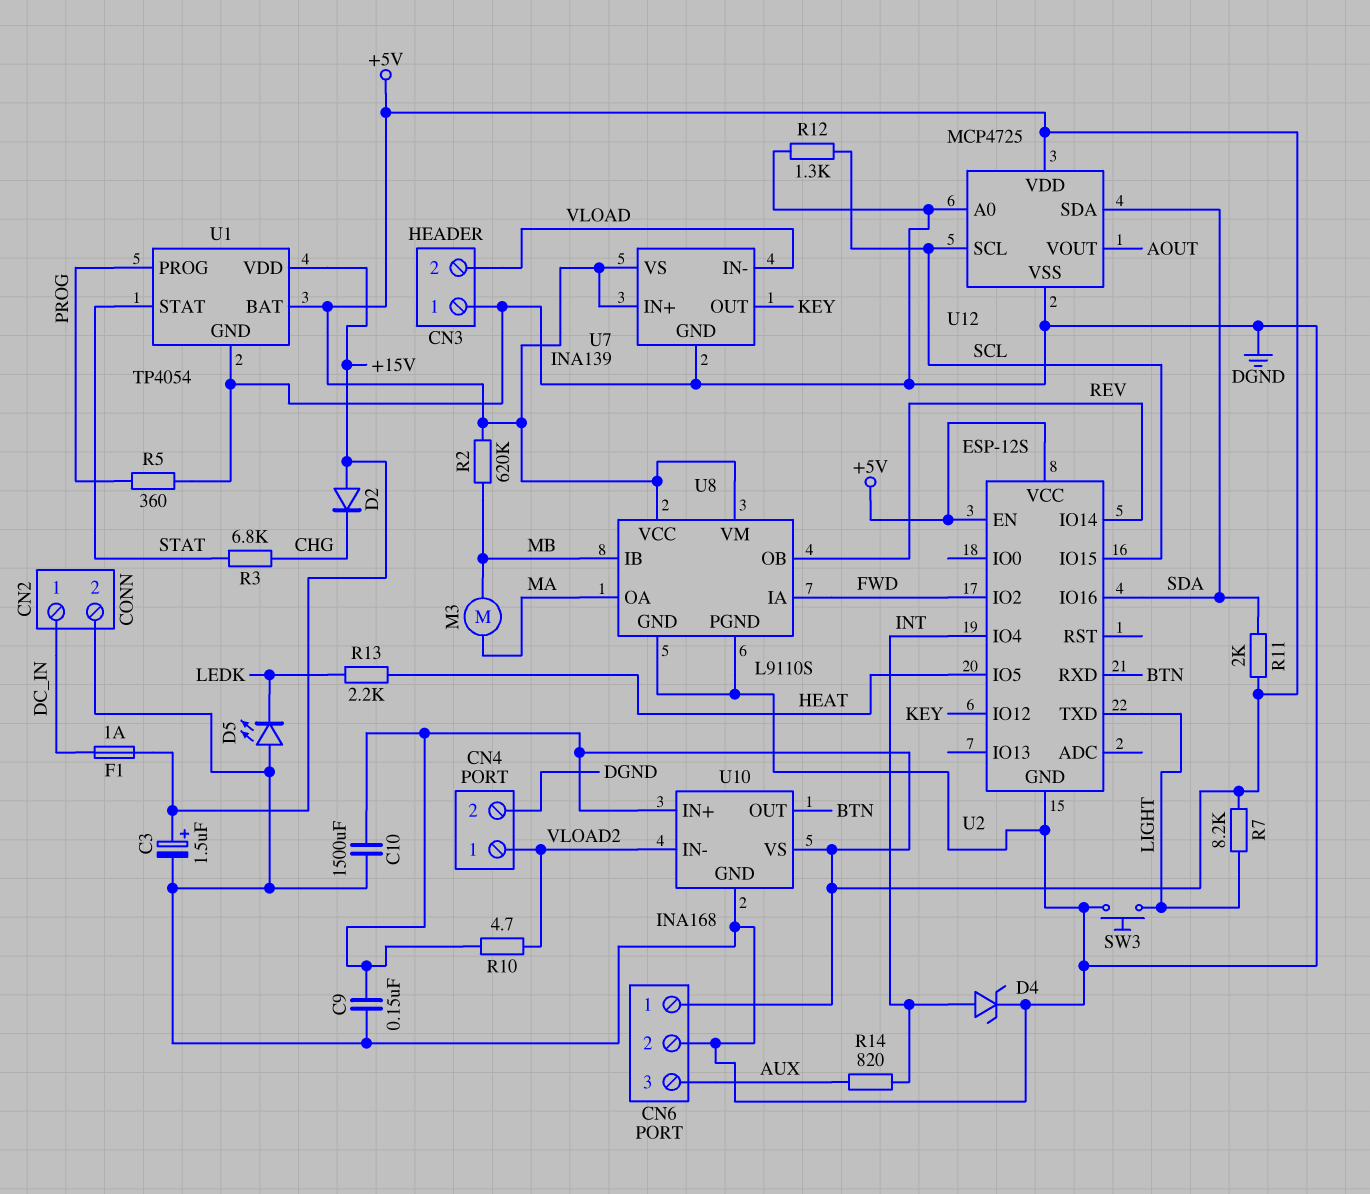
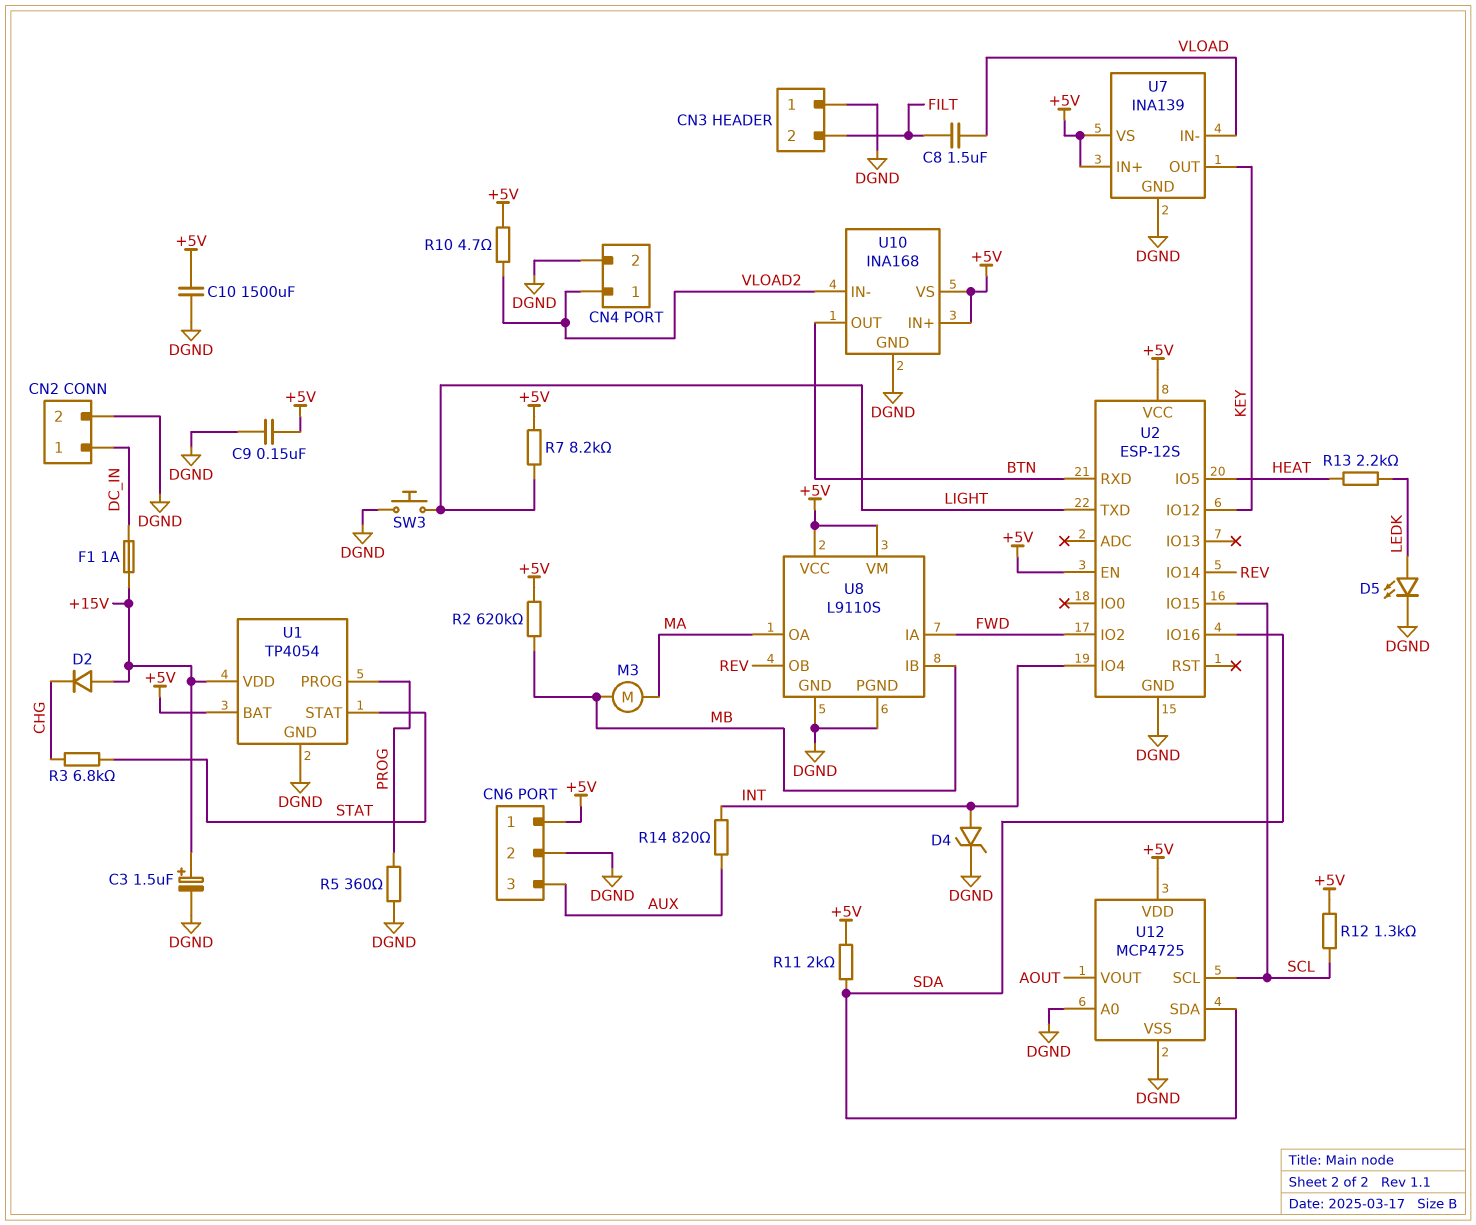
C8: none -> 1.5uF (FILT, VLOAD)
CN3 pin 2: VLOAD -> FILT
D5: LED (A DGND, K LEDK) -> LED (A LEDK, K DGND)
R12: 1.3k (DGND, SCL) -> 1.3k (+5V, SCL)

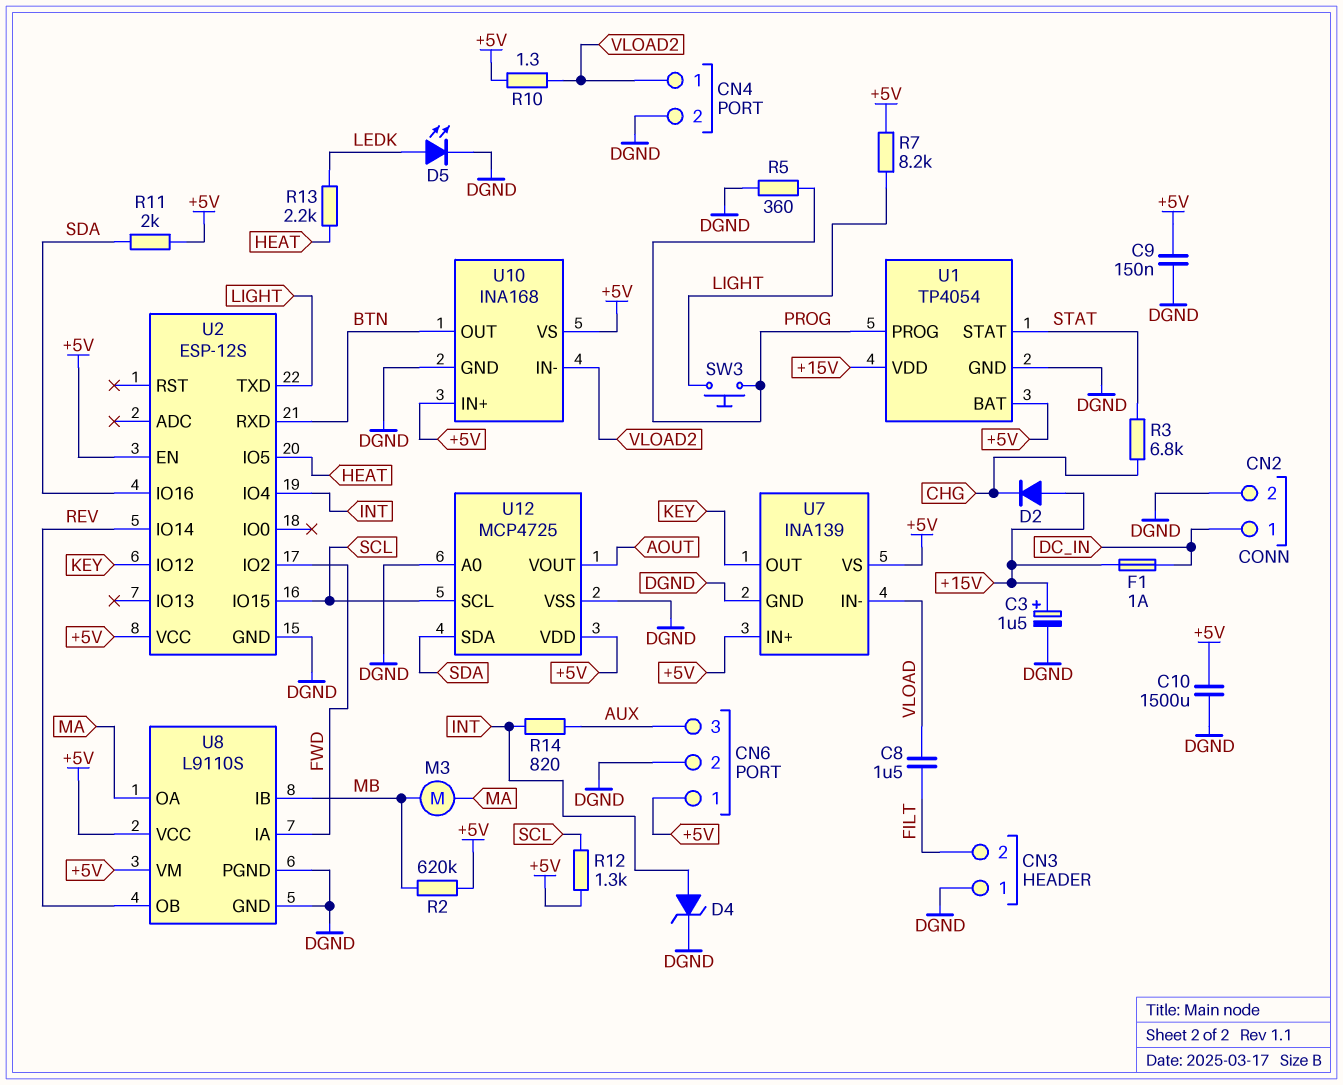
R10: 4.7 (+5V, VLOAD2) -> 1.3 (+5V, VLOAD2)
SW3: button (DGND, LIGHT) -> button (LIGHT, PROG)

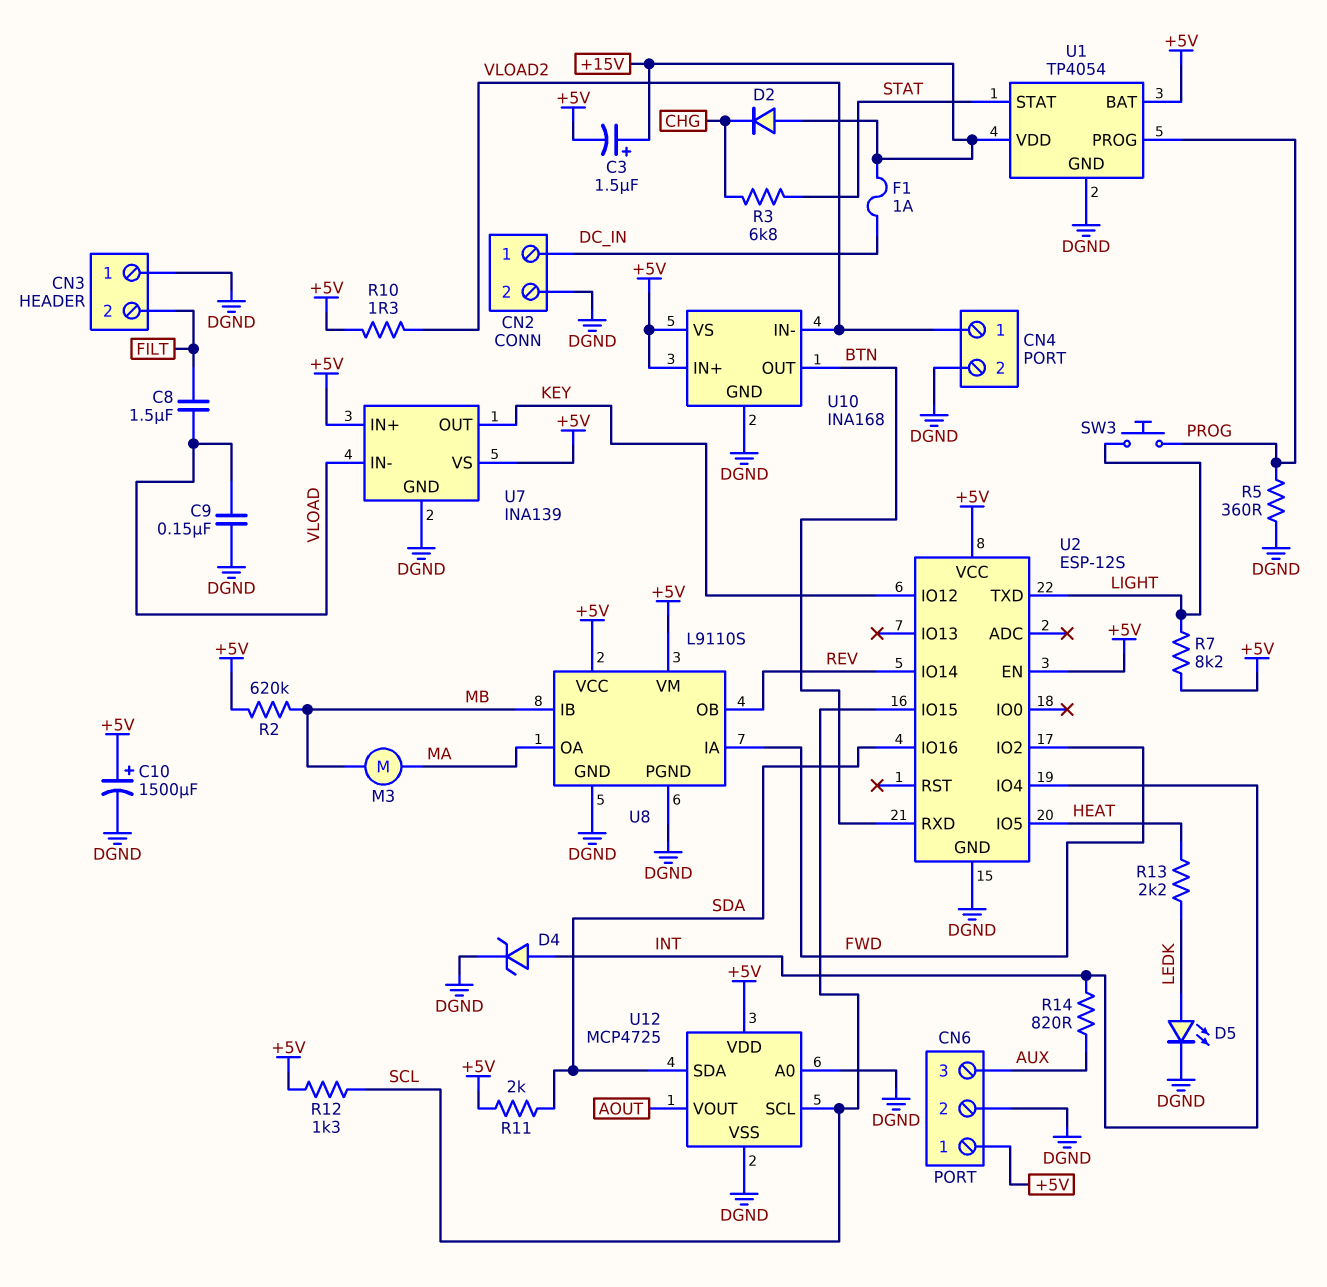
C3: 1.5uF (plus +15V, minus DGND) -> 1.5uF (plus +15V, minus +5V)
C9: 150nF (+5V, DGND) -> 150nF (DGND, VLOAD)
C10: 1500uF (+5V, DGND) -> 1500uF (plus +5V, minus DGND)

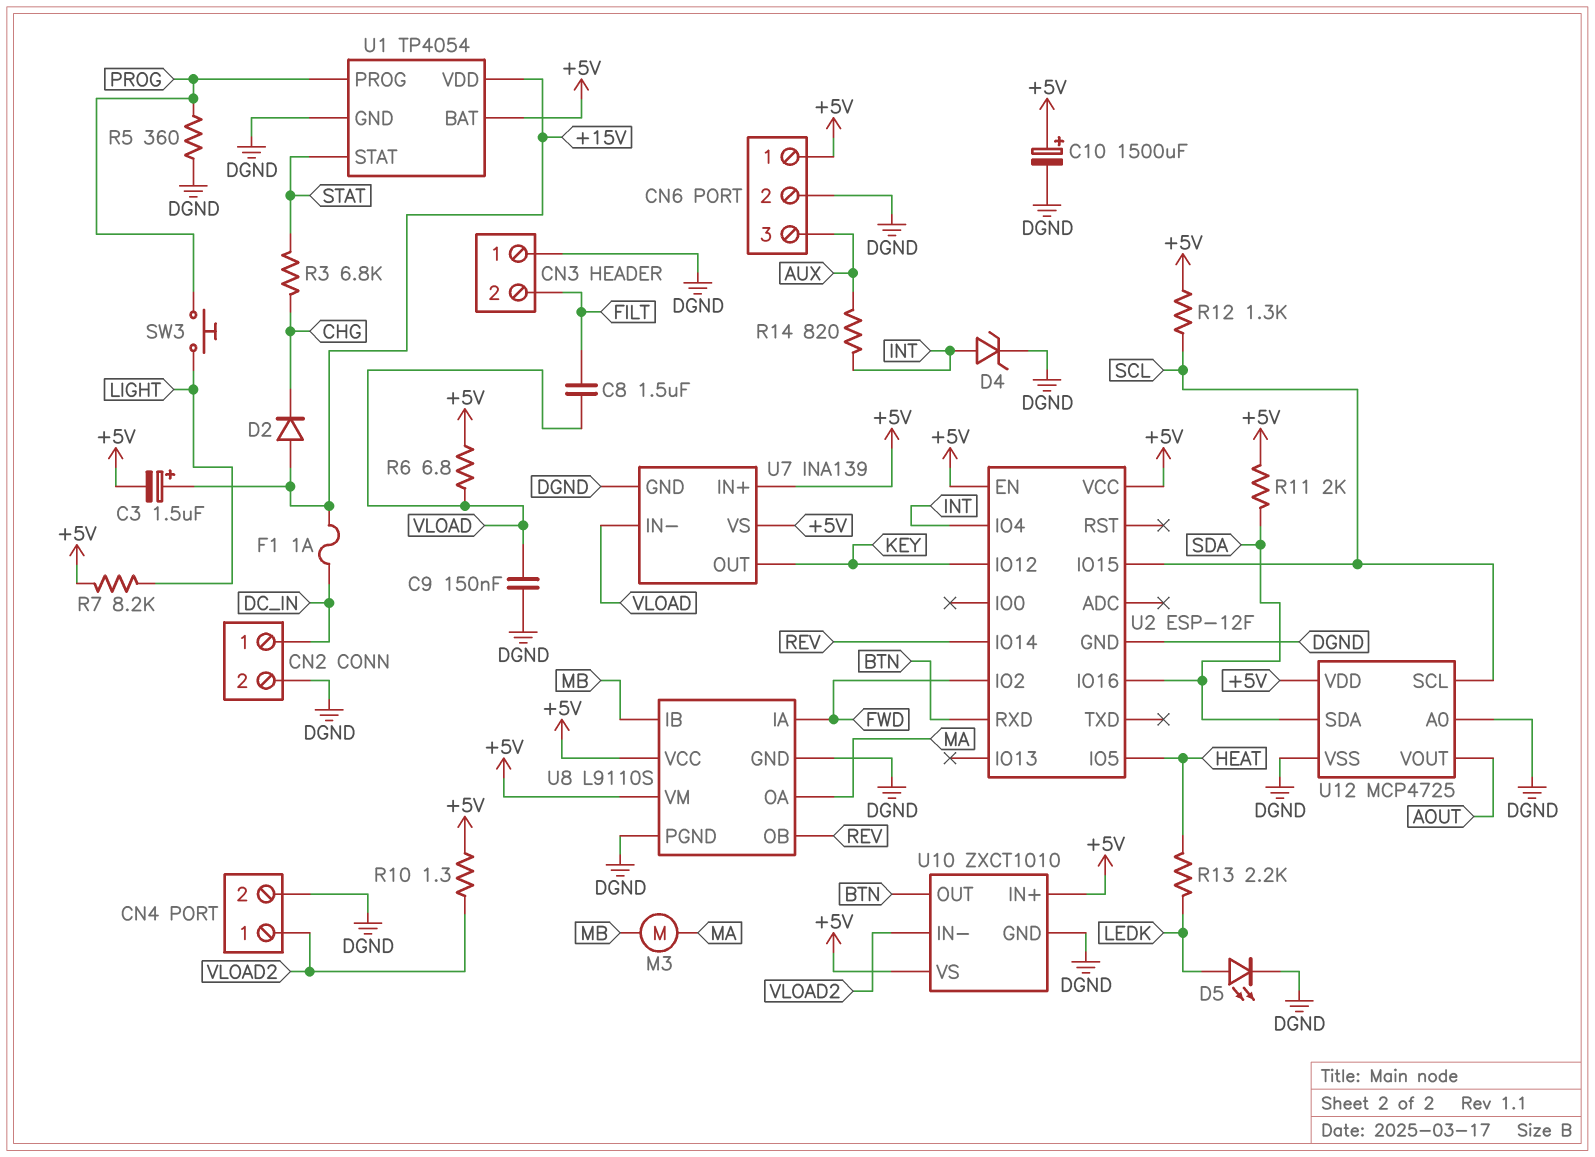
R2: 620k (+5V, MB) -> none
R6: none -> 6.8 (+5V, VLOAD)
U2: ESP-12S -> ESP-12F
U2 pin TXD: LIGHT -> none
U10: INA168 -> ZXCT1010

